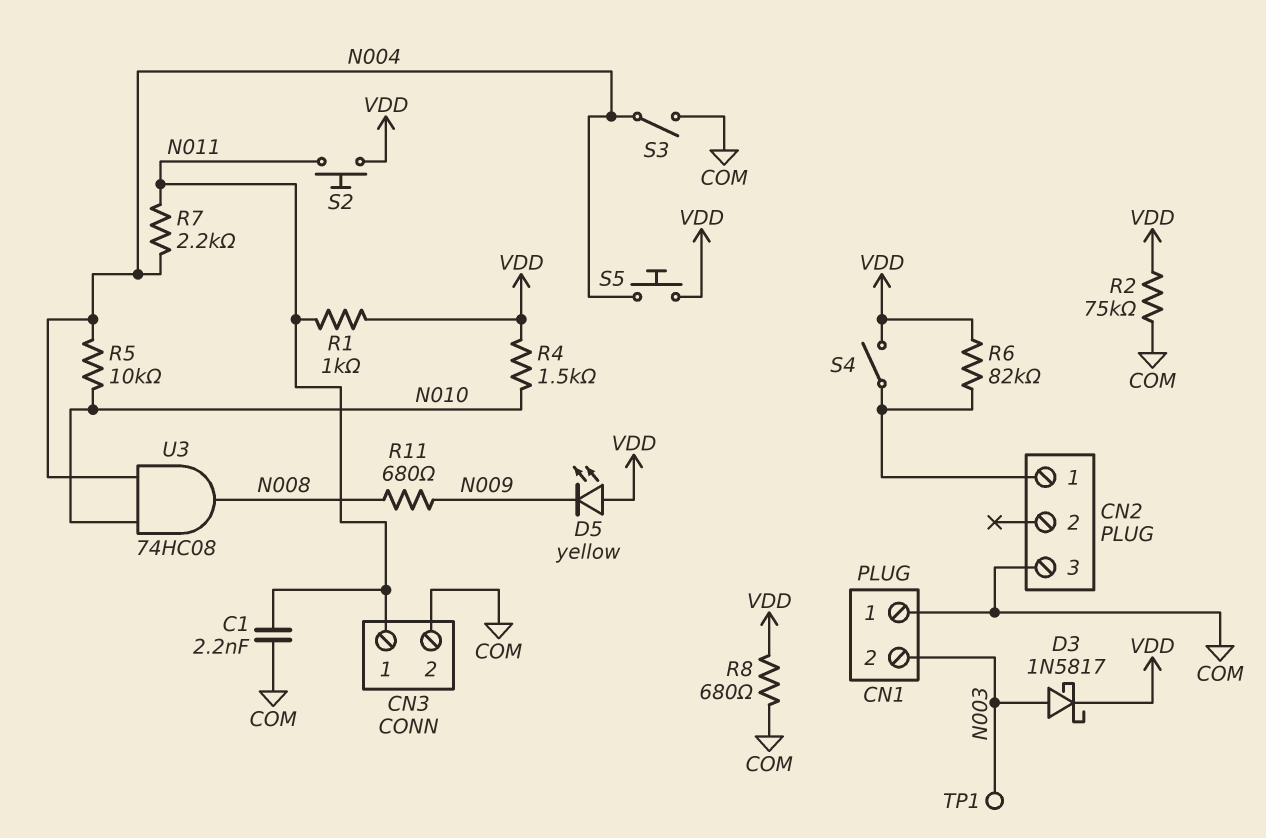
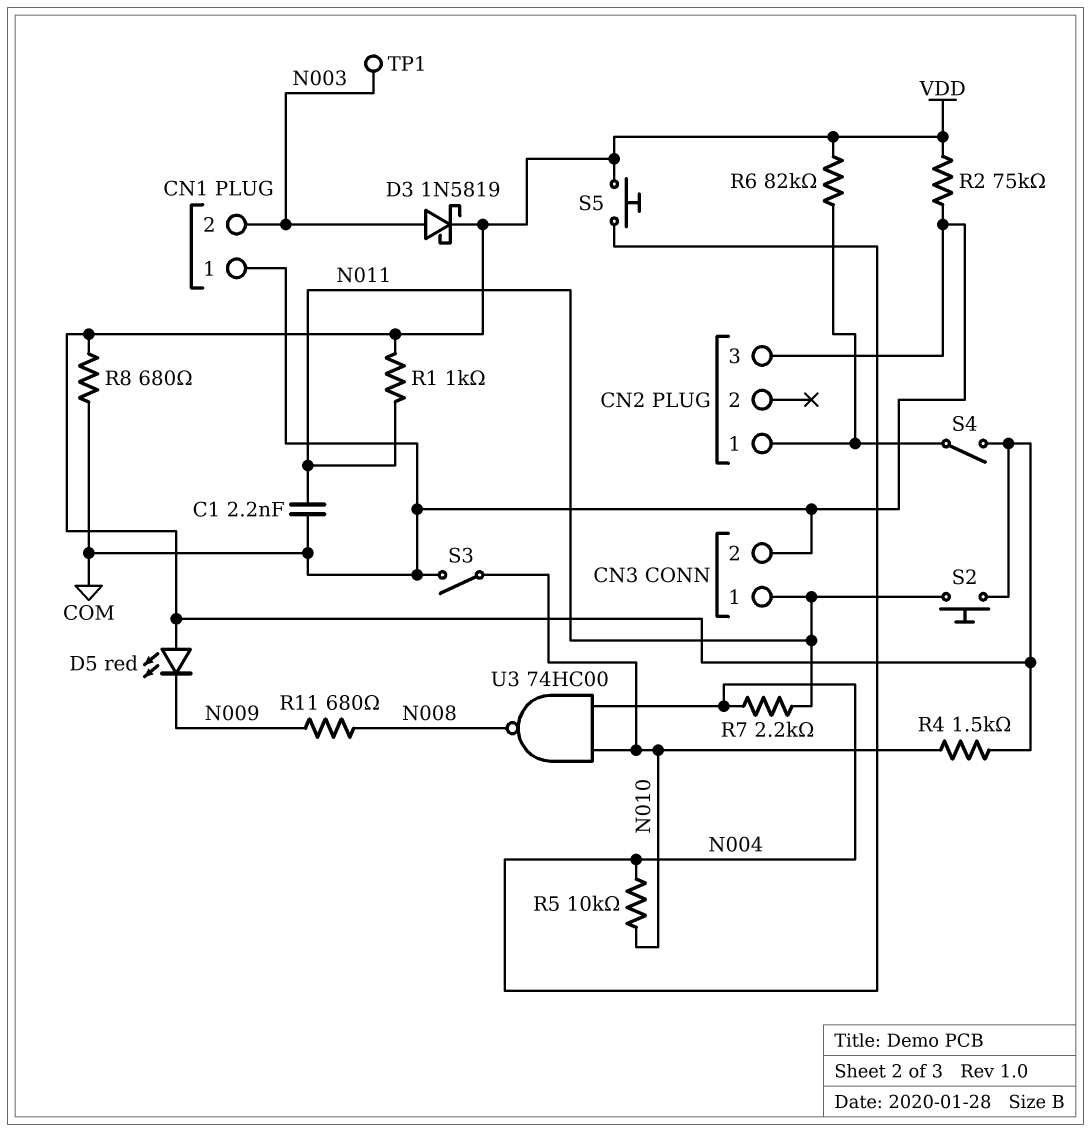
D3: schottky 1N5817 (A N003, K VDD) -> schottky 1N5819 (A N003, K VDD)
D5: LED yellow (A VDD, K N009) -> LED red (A VDD, K N009)
S3: switch (COM, N004) -> switch (COM, N010)
U3: AND 74HC08 (in N004, in N010, out N008) -> NAND 74HC00 (in N004, in N010, out N008)

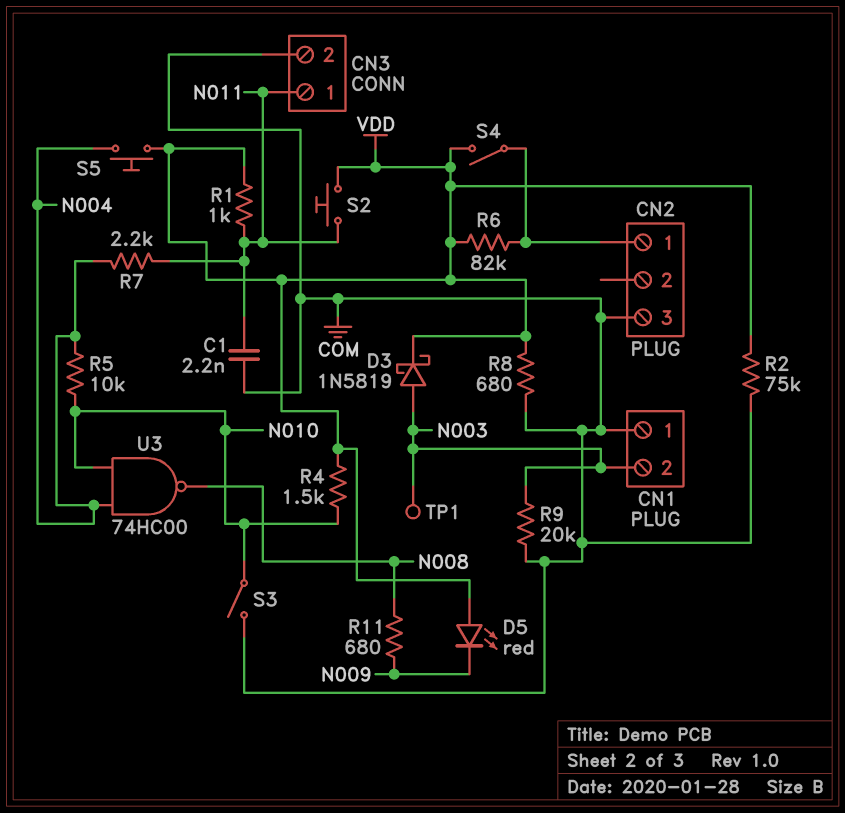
R9: none -> 20k (COM, N003)

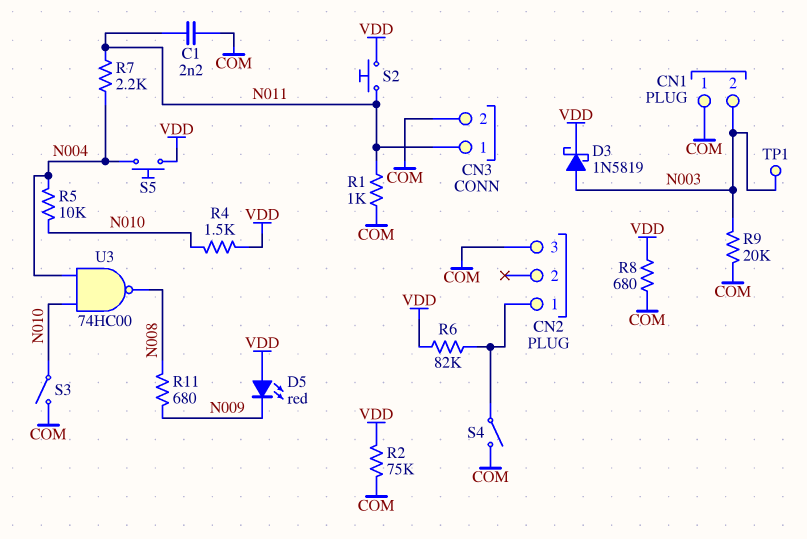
R1: 1k (N011, VDD) -> 1k (COM, N011)
S4: switch (CN2/1, VDD) -> switch (CN2/1, COM)

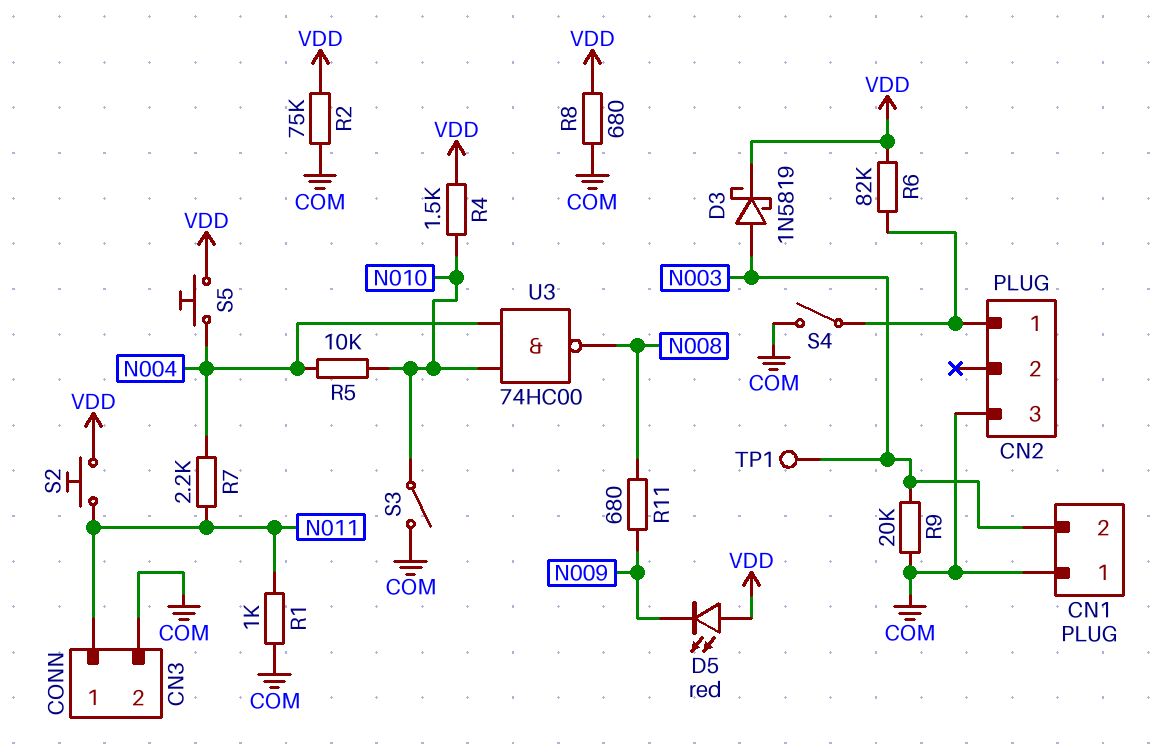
C1: 2.2nF (COM, N011) -> none

